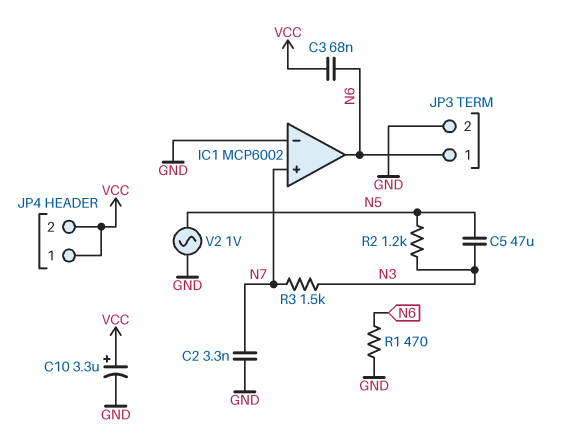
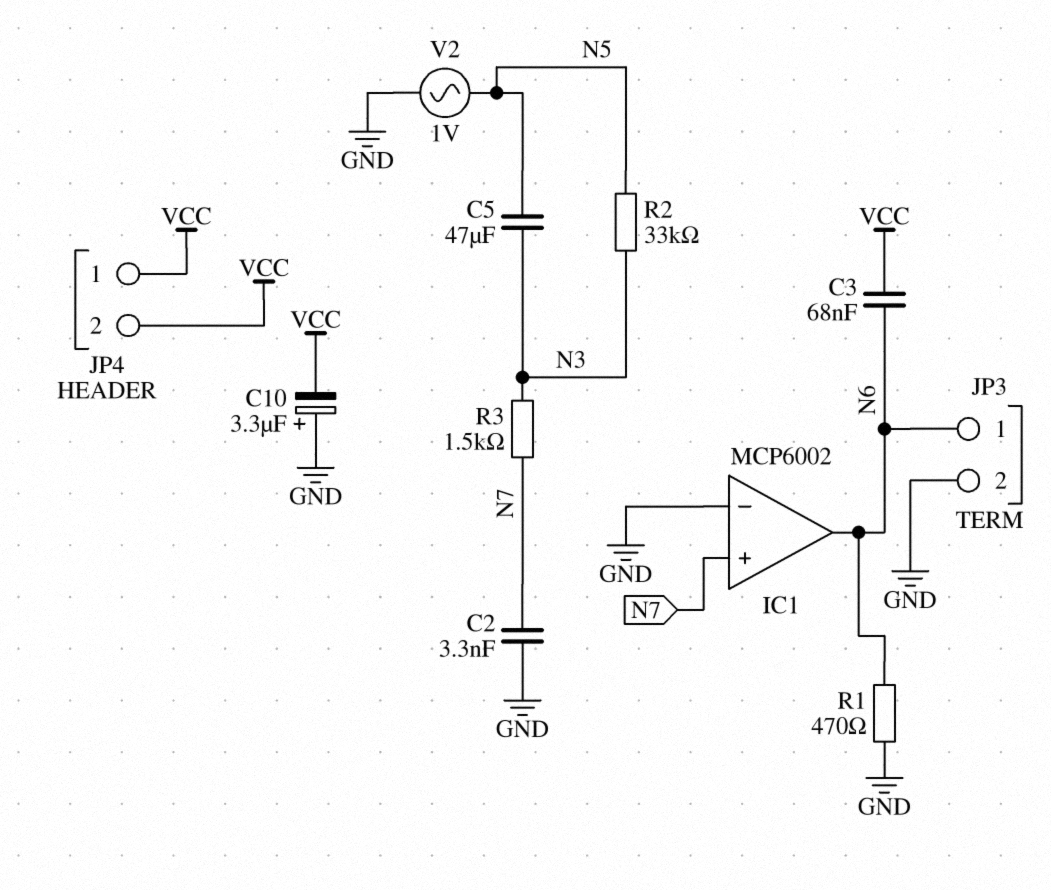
C10: 3.3uF (plus VCC, minus GND) -> 3.3uF (plus GND, minus VCC)
R2: 1.2k (N3, N5) -> 33k (N3, N5)

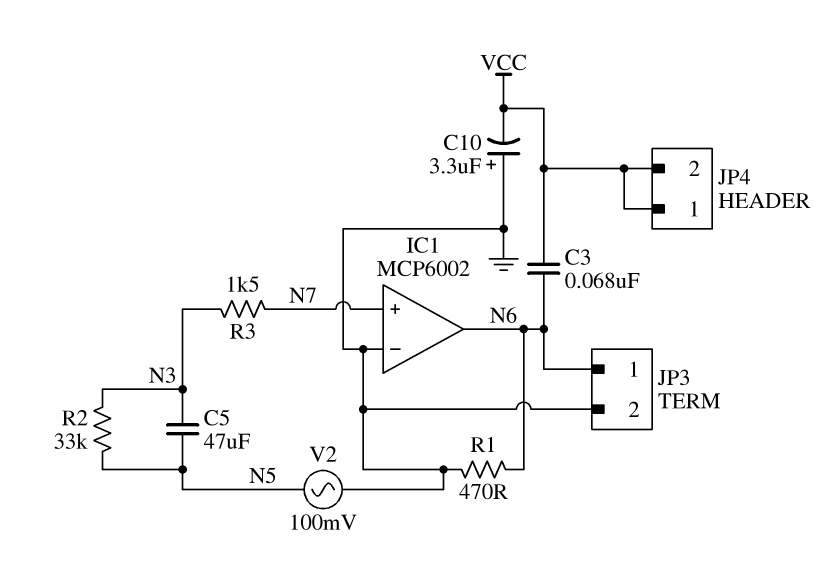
C2: 3.3nF (GND, N7) -> none
V2: AC 1V (GND, N5) -> AC 100mV (GND, N5)

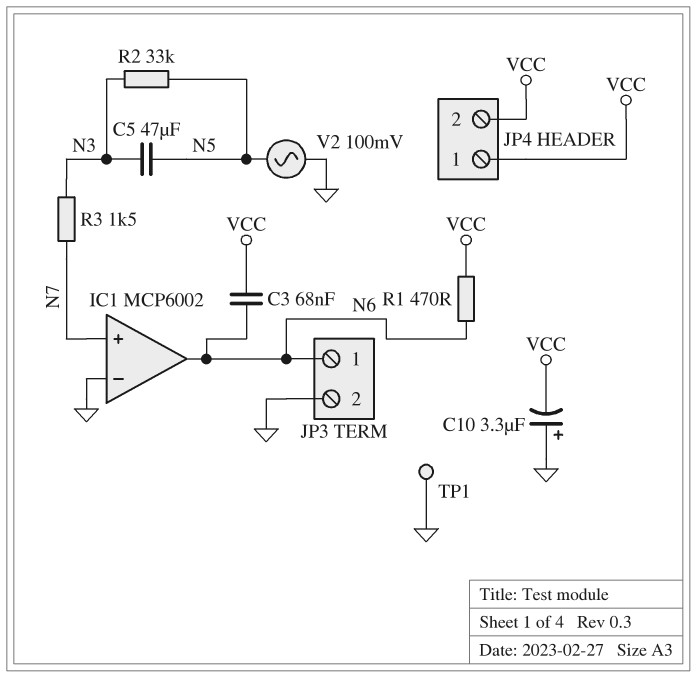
R1: 470 (GND, N6) -> 470 (N6, VCC)
TP1: none -> test point (GND)

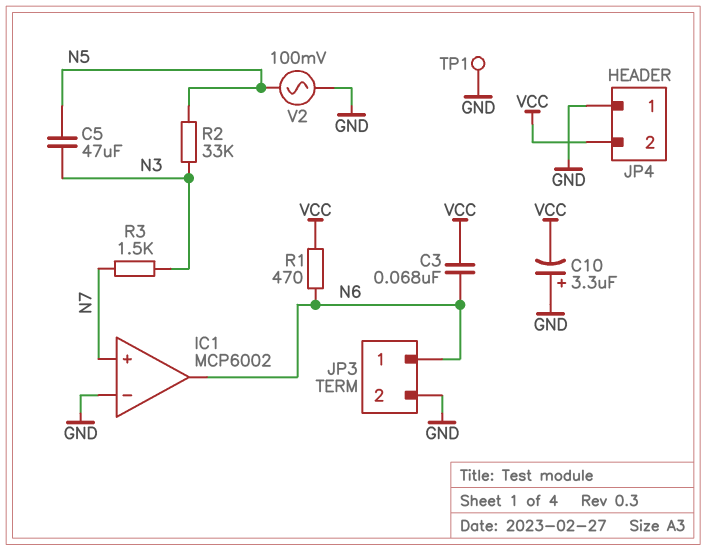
JP4 pin 1: VCC -> GND

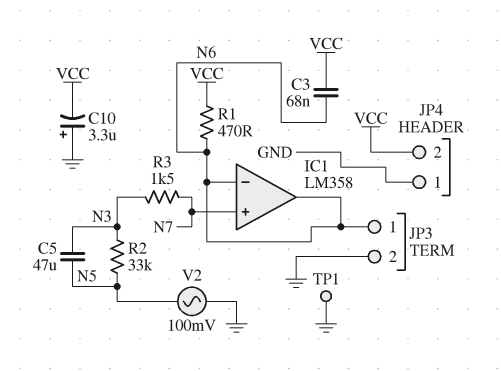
IC1: MCP6002 -> LM358
IC1 pin in-: GND -> N6

